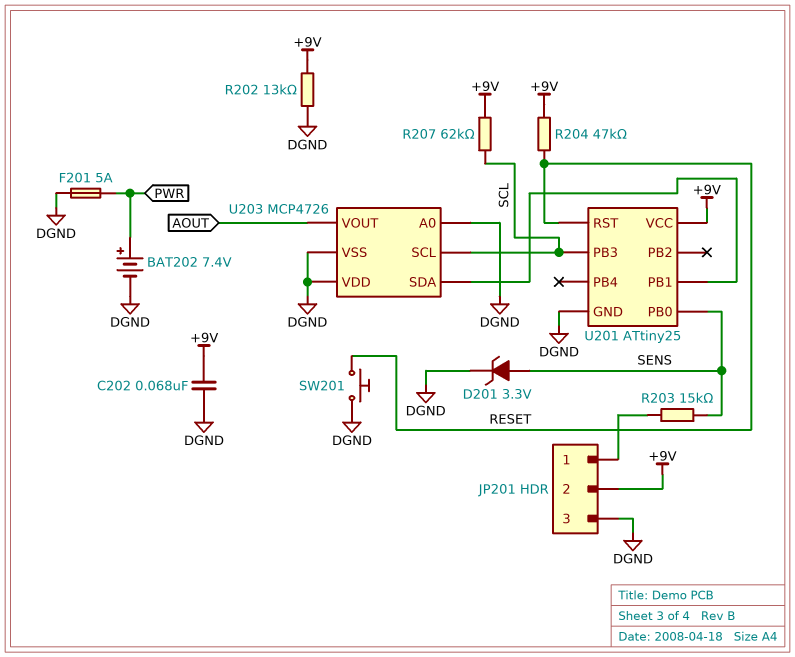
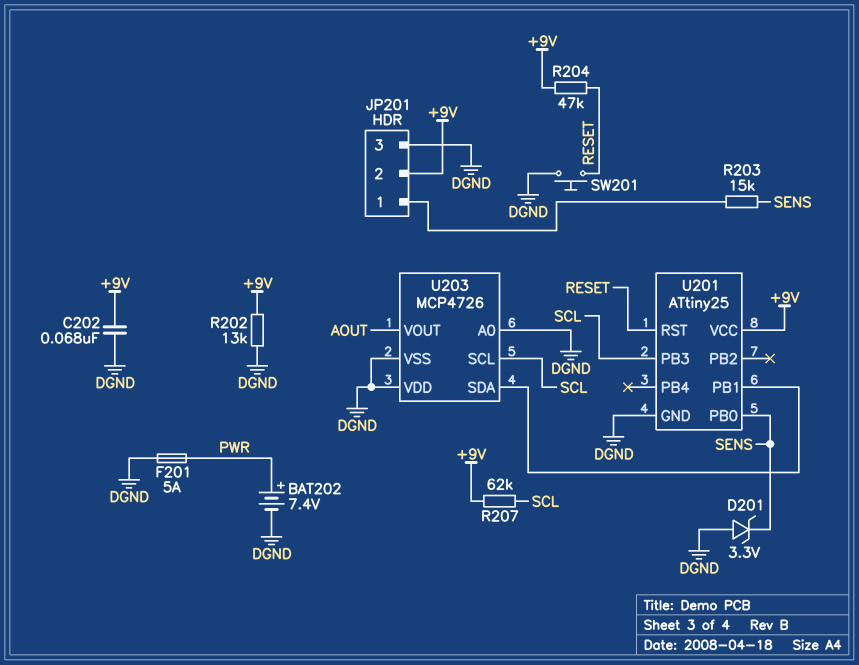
D201: zener 3.3V (A SENS, K DGND) -> zener 3.3V (A DGND, K SENS)

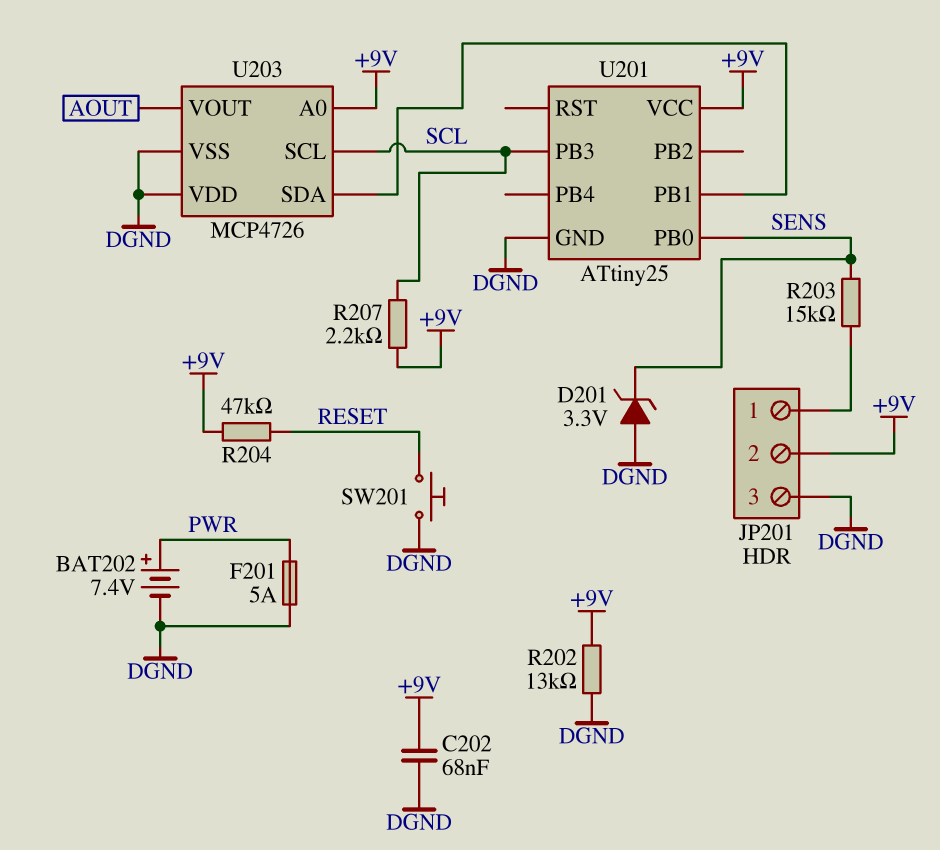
R207: 62k (+9V, SCL) -> 2.2k (+9V, SCL)
U201 pin RST: RESET -> none
U203 pin A0: DGND -> +9V

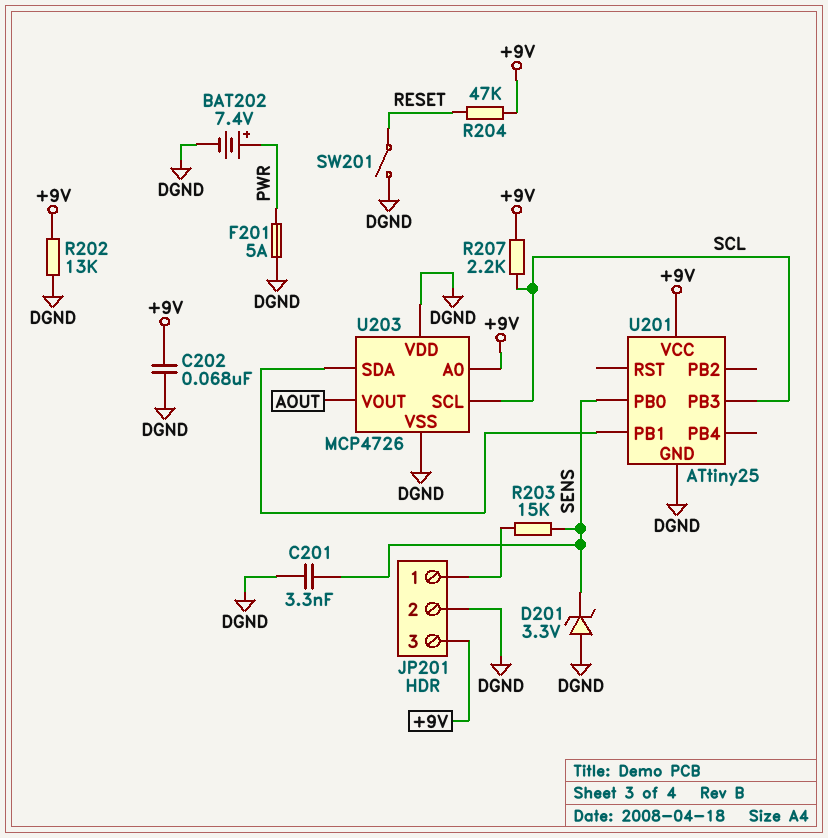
C201: none -> 3.3nF (DGND, SENS)
JP201 pin 2: +9V -> DGND
JP201 pin 3: DGND -> +9V
SW201: button (DGND, RESET) -> switch (DGND, RESET)

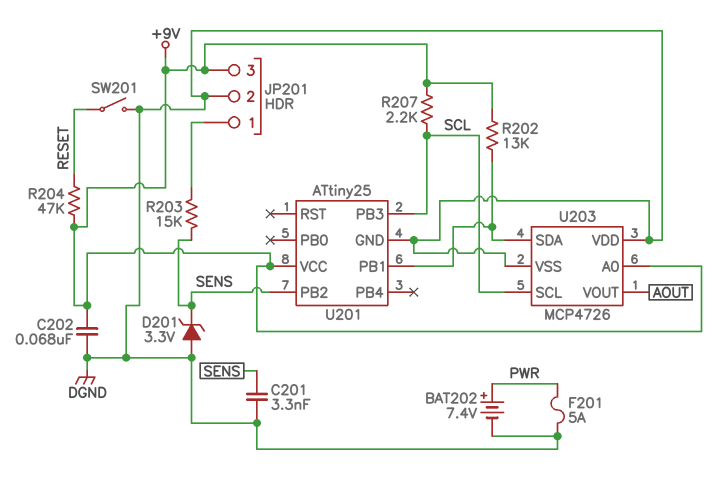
R202: 13k (+9V, DGND) -> 13k (+9V, U201/PB1)
U201 pin PB0: SENS -> none
U201 pin PB2: none -> SENS

